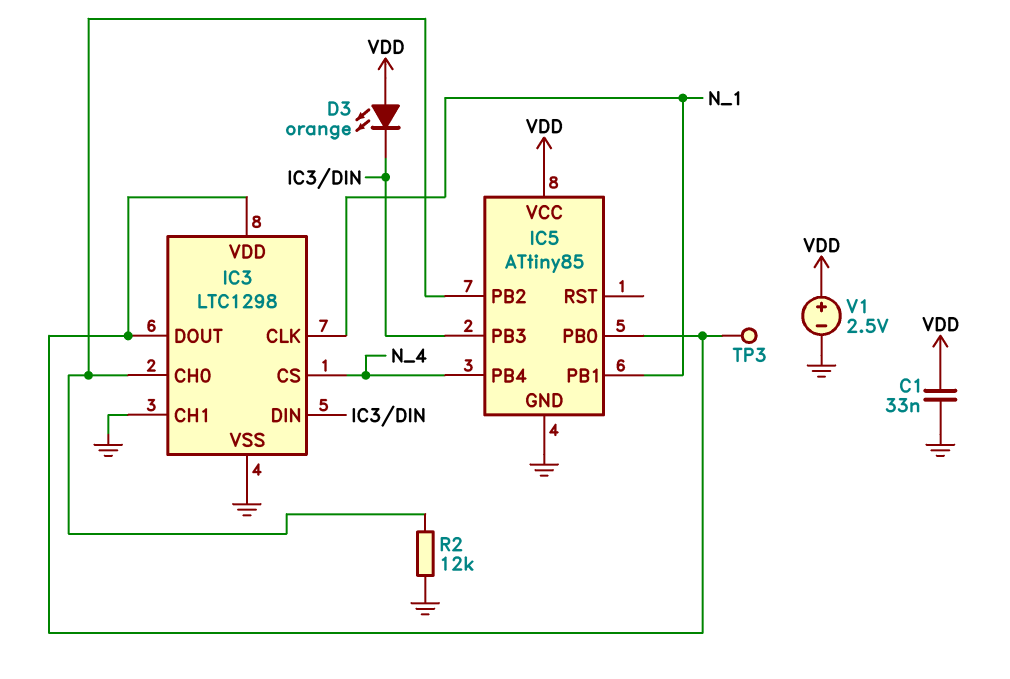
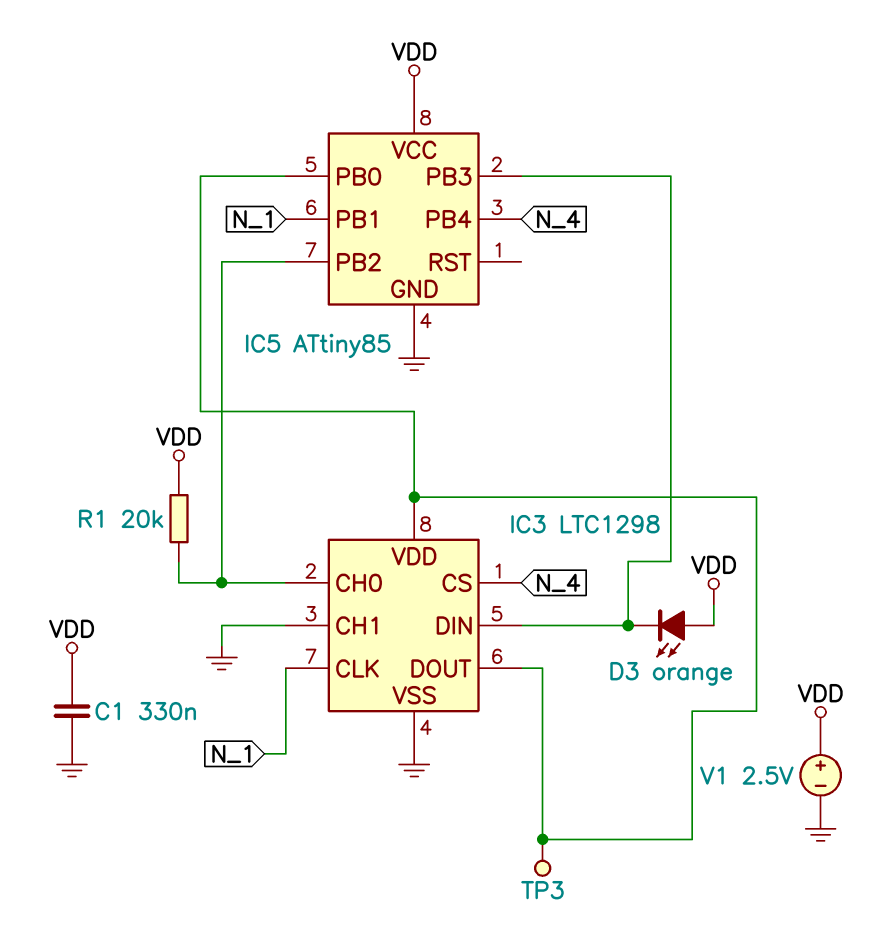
C1: 33nF (GND, VDD) -> 330nF (GND, VDD)
R1: none -> 20k (IC3/CH0, VDD)
R2: 12k (GND, IC3/CH0) -> none

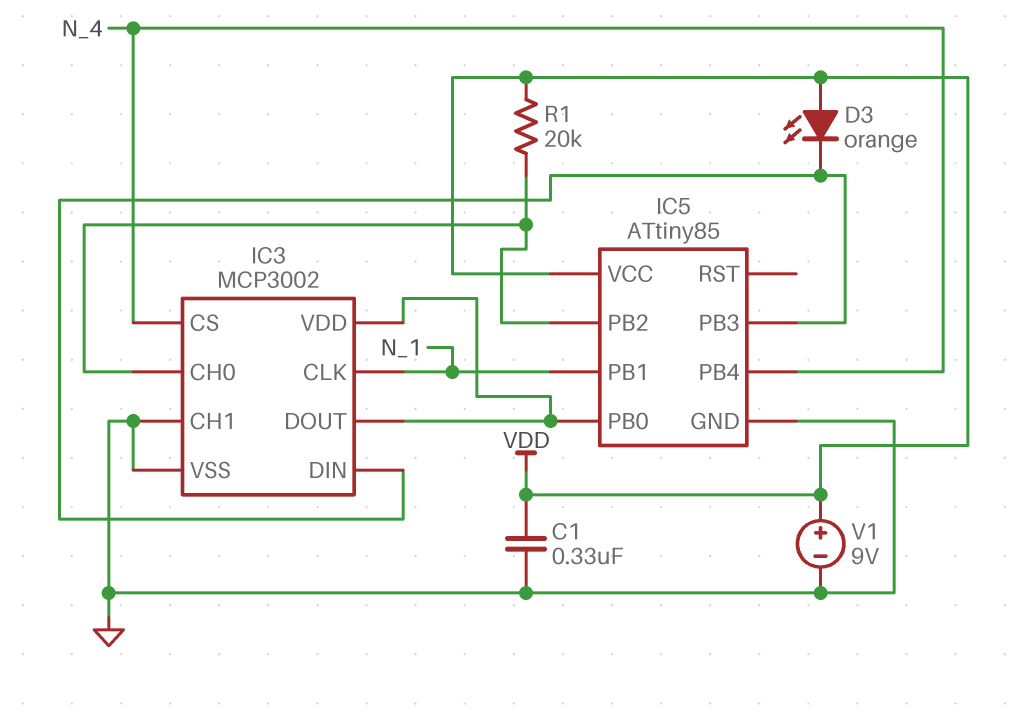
IC3: LTC1298 -> MCP3002
TP3: test point (IC3/DOUT) -> none
V1: 2.5V (plus VDD, minus GND) -> 9V (plus VDD, minus GND)

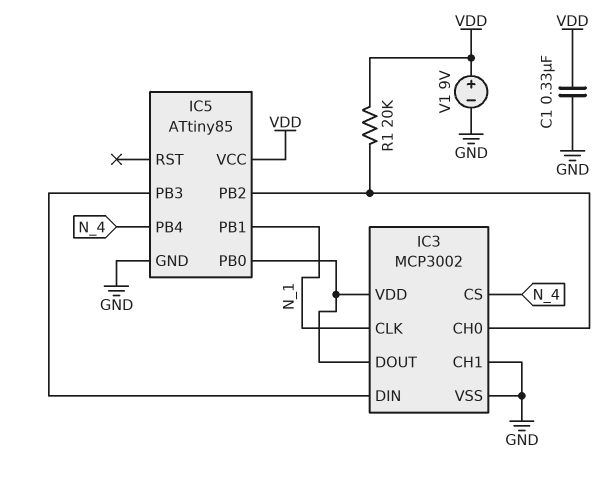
D3: LED orange (A VDD, K IC3/DIN) -> none

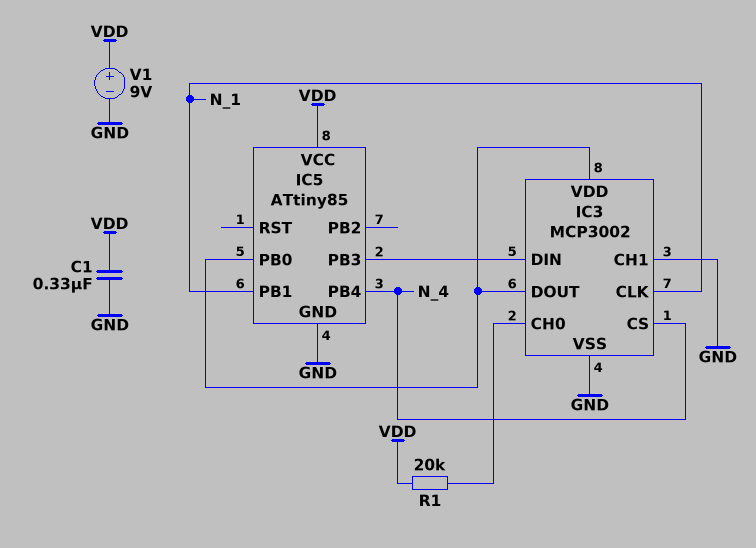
IC5 pin PB2: IC3/CH0 -> none

